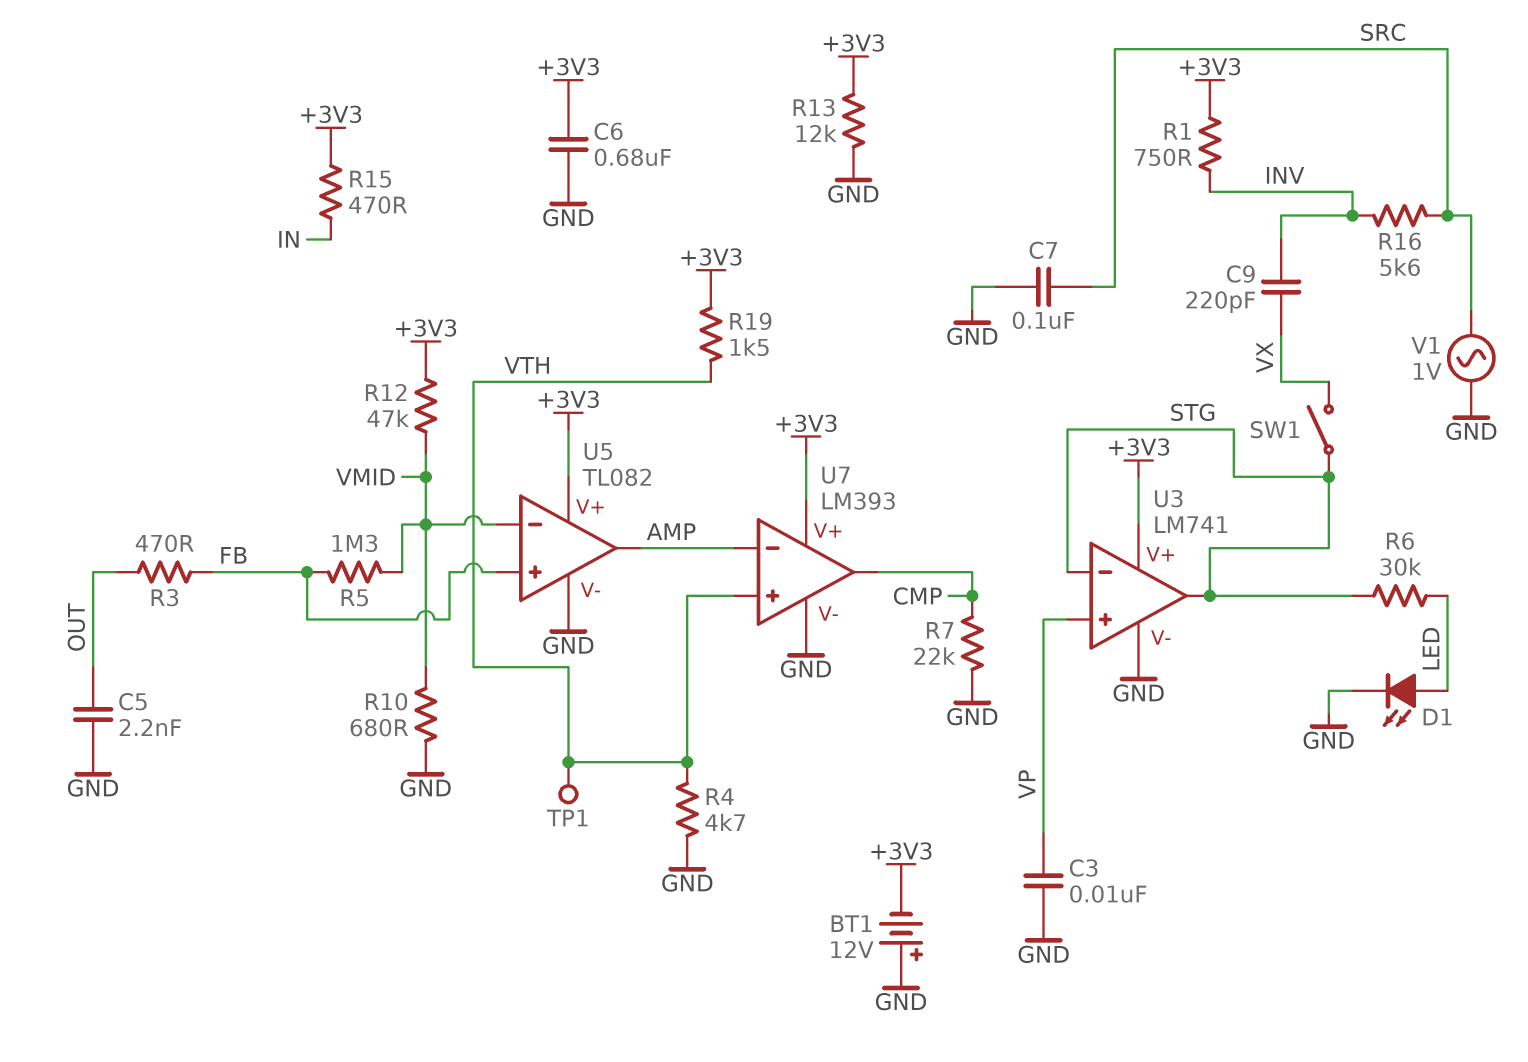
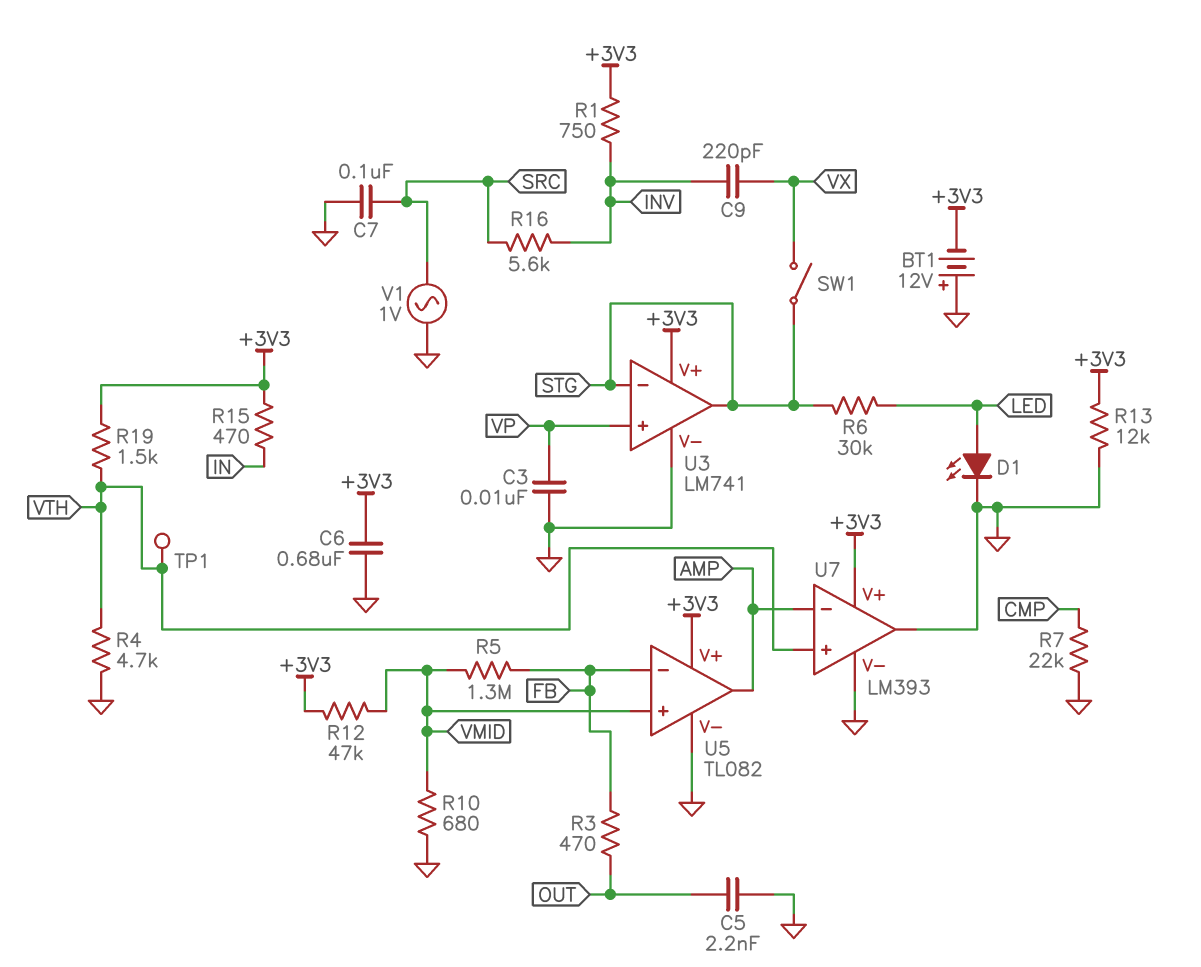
U5 pin in+: FB -> VMID
U5 pin in-: VMID -> FB
U7 pin out: CMP -> GND

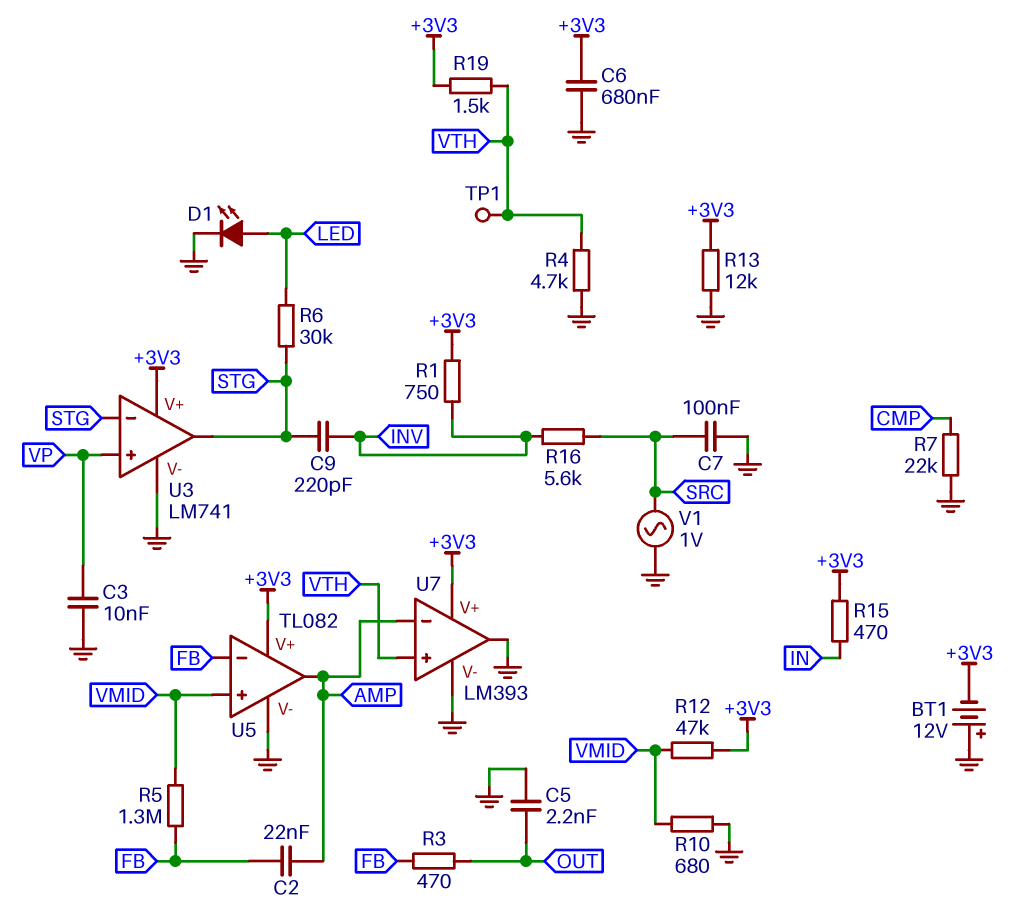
C2: none -> 22nF (AMP, FB)
C9: 220pF (INV, VX) -> 220pF (INV, STG)
SW1: switch (STG, VX) -> none

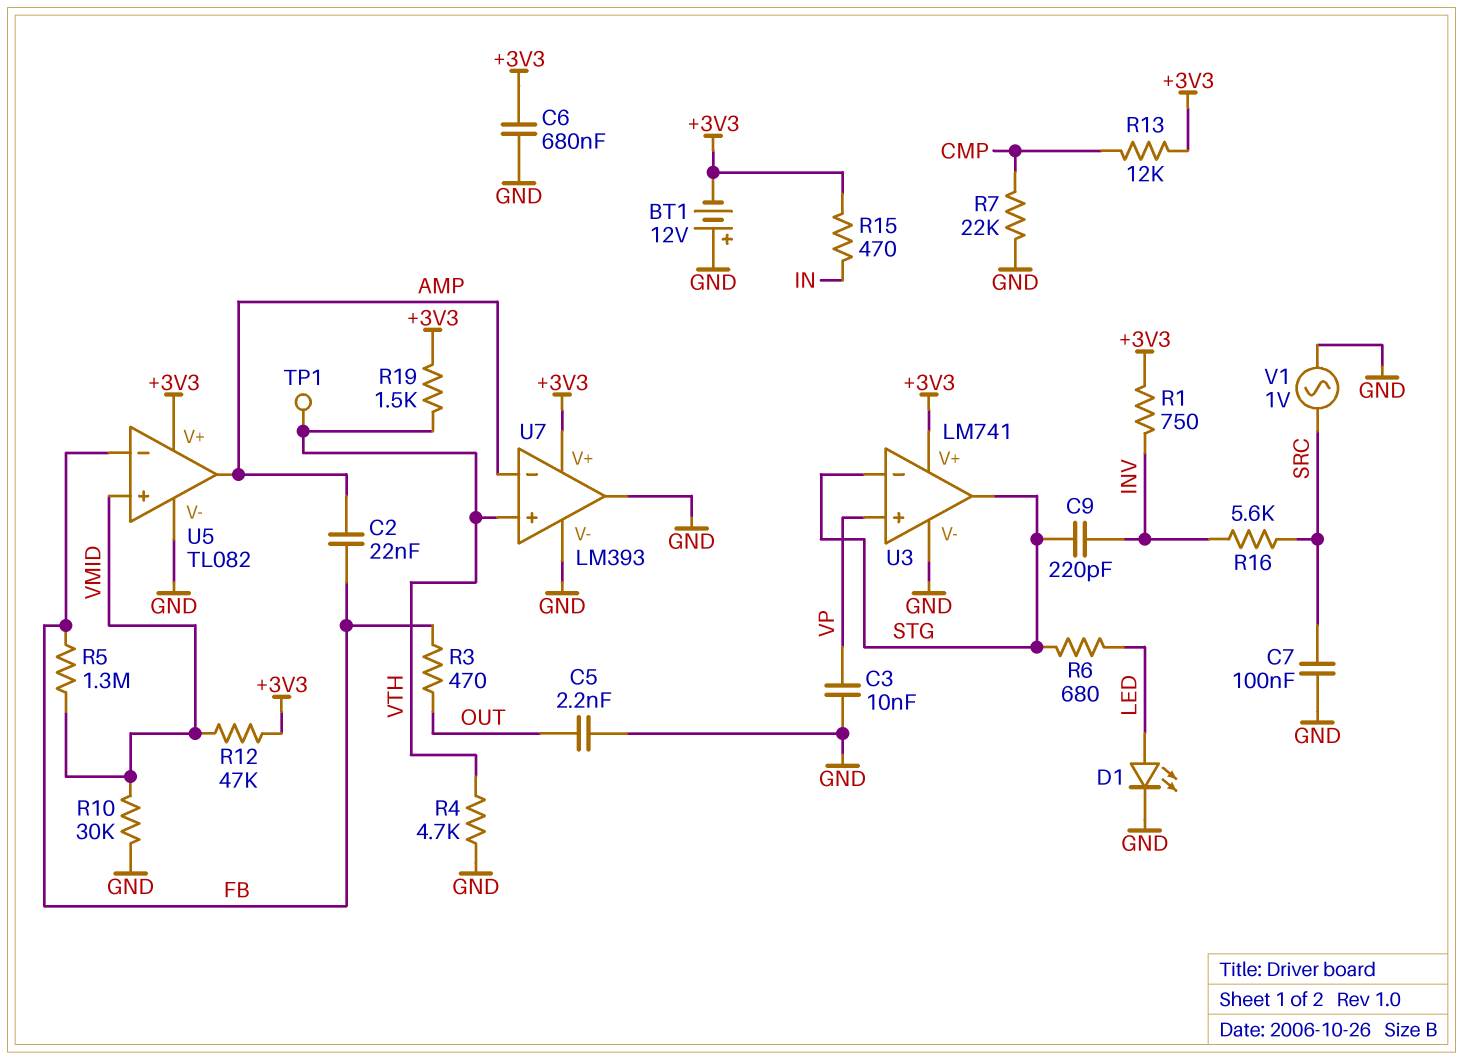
R6: 30k (LED, STG) -> 680 (LED, STG)
R10: 680 (GND, VMID) -> 30k (GND, VMID)
R13: 12k (+3V3, GND) -> 12k (+3V3, CMP)

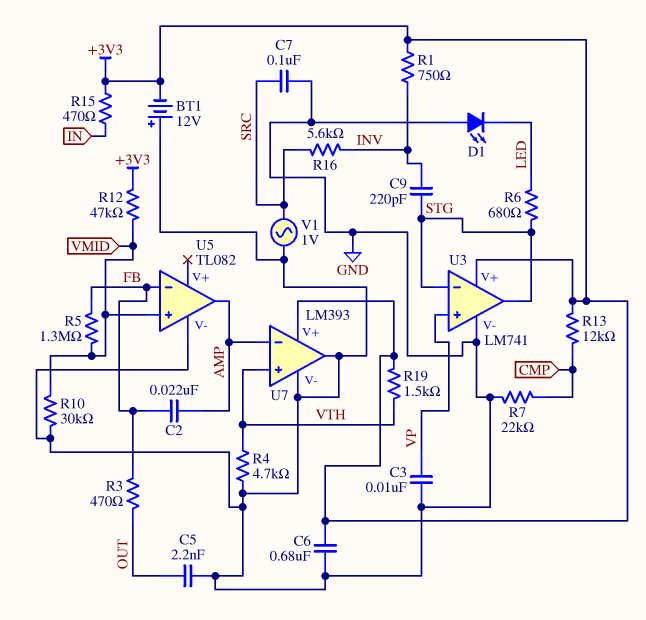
D1: LED (A LED, K GND) -> LED (A GND, K LED)
TP1: test point (VTH) -> none
U5 pin V+: +3V3 -> none

